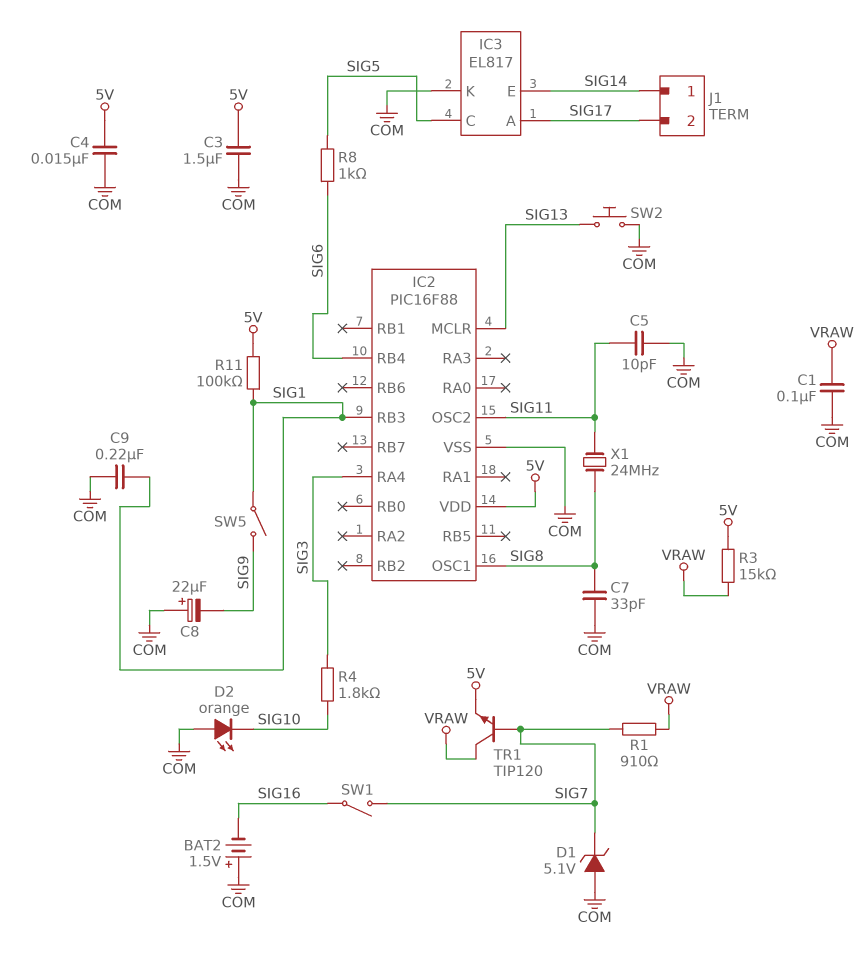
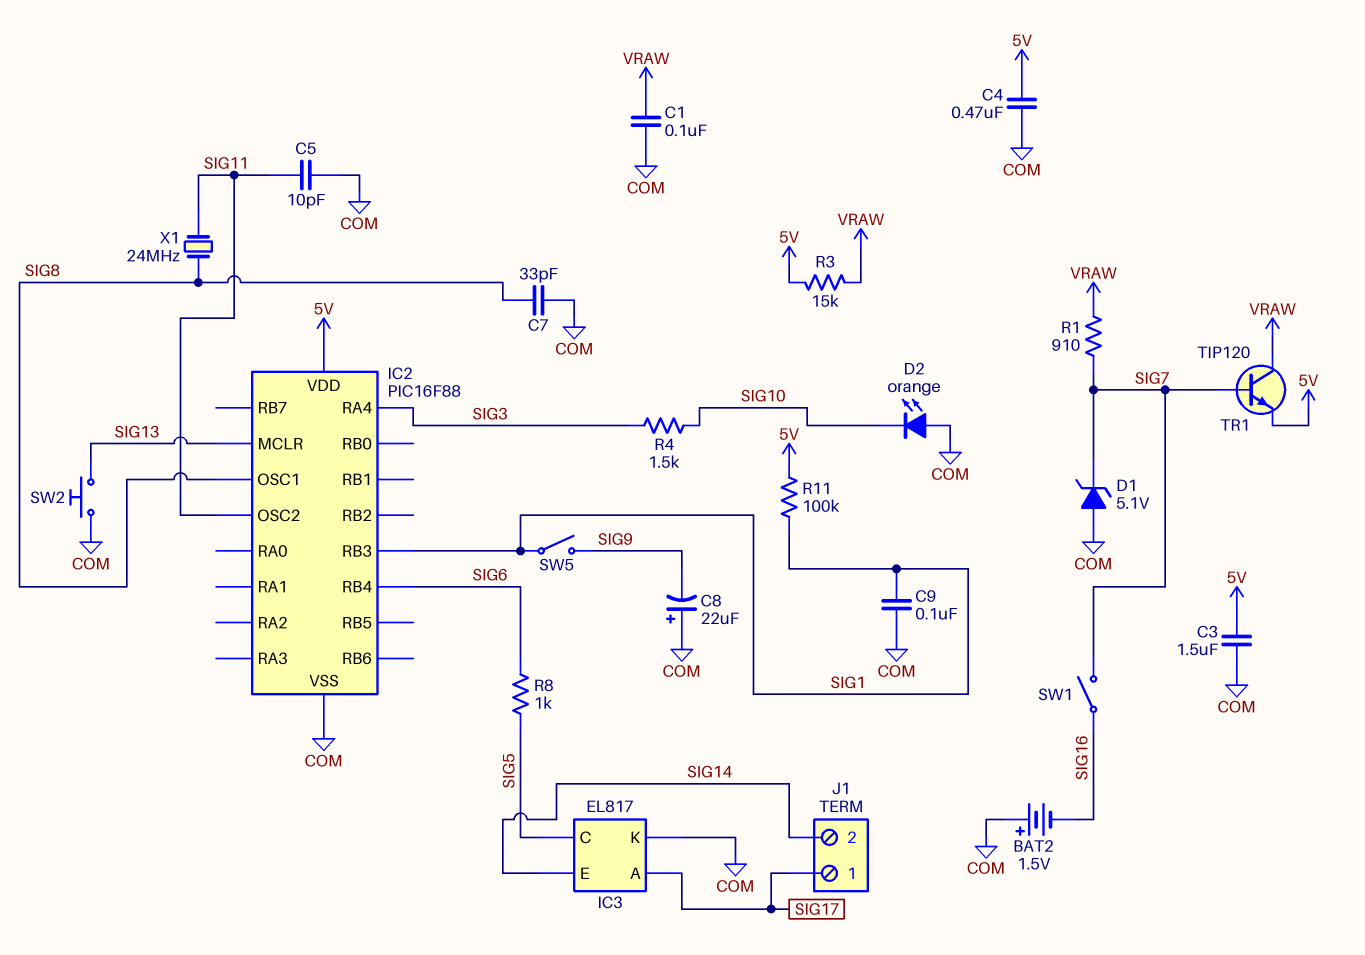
C4: 15nF (5V, COM) -> 470nF (5V, COM)
C9: 220nF (COM, SIG1) -> 100nF (COM, SIG1)
J1 pin 1: SIG14 -> SIG17
J1 pin 2: SIG17 -> SIG14
R4: 1.8k (SIG3, SIG10) -> 1.5k (SIG3, SIG10)

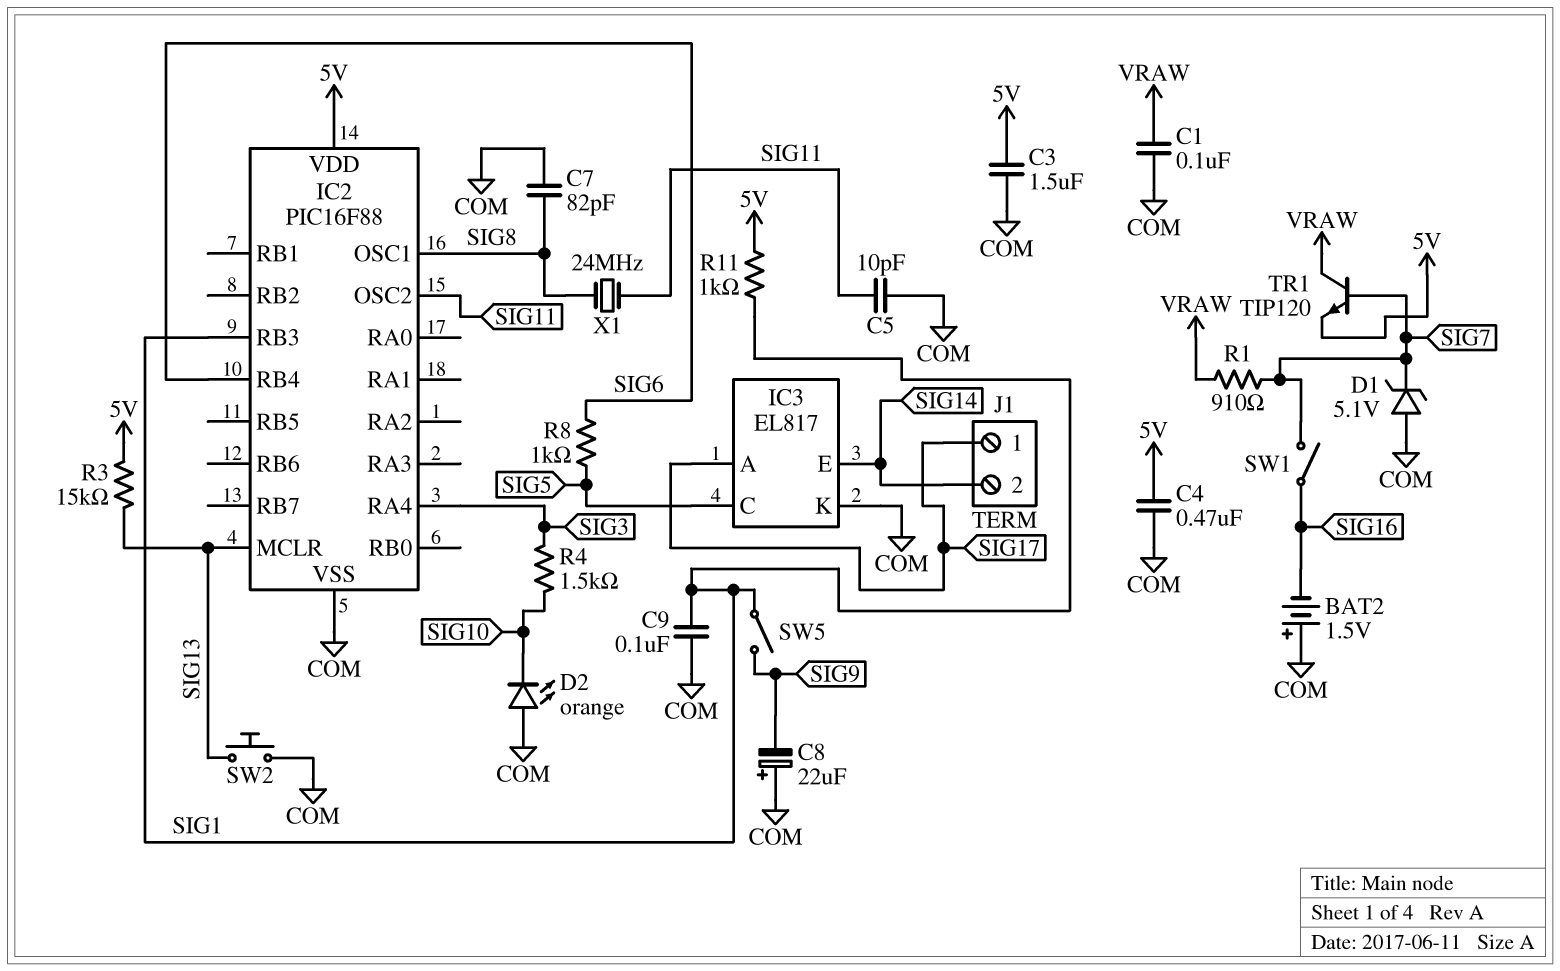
C7: 33pF (COM, SIG8) -> 82pF (COM, SIG8)
R3: 15k (5V, VRAW) -> 15k (5V, SIG13)
R11: 100k (5V, SIG1) -> 1k (5V, SIG1)

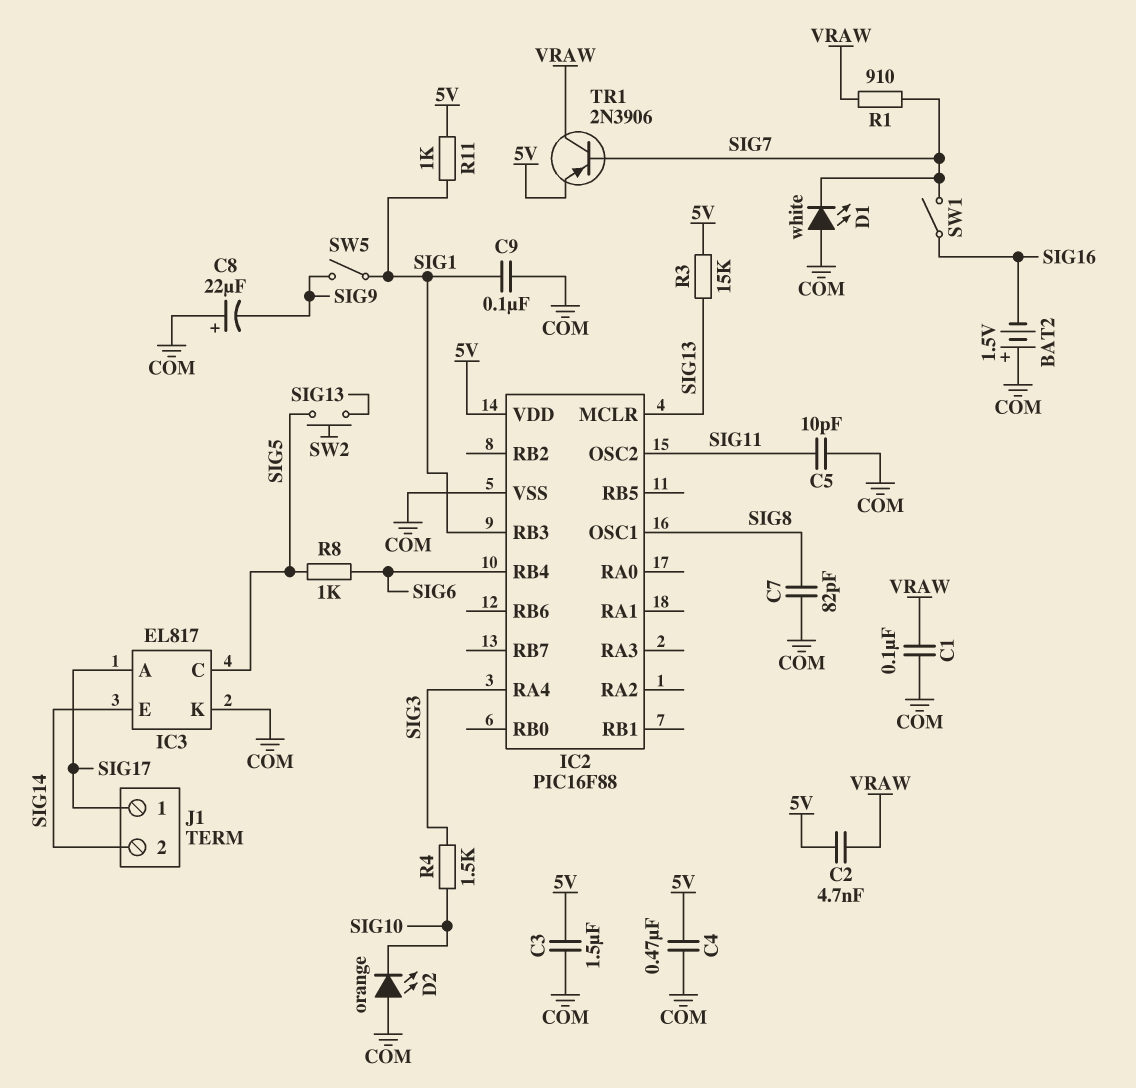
C2: none -> 4.7nF (5V, VRAW)
D1: zener 5.1V (A COM, K SIG7) -> LED white (A COM, K SIG7)
SW2: button (COM, SIG13) -> button (SIG5, SIG13)
TR1: NPN TIP120 (B SIG7, C VRAW, E 5V) -> PNP 2N3906 (B SIG7, C VRAW, E 5V)
X1: 24MHz (SIG8, SIG11) -> none

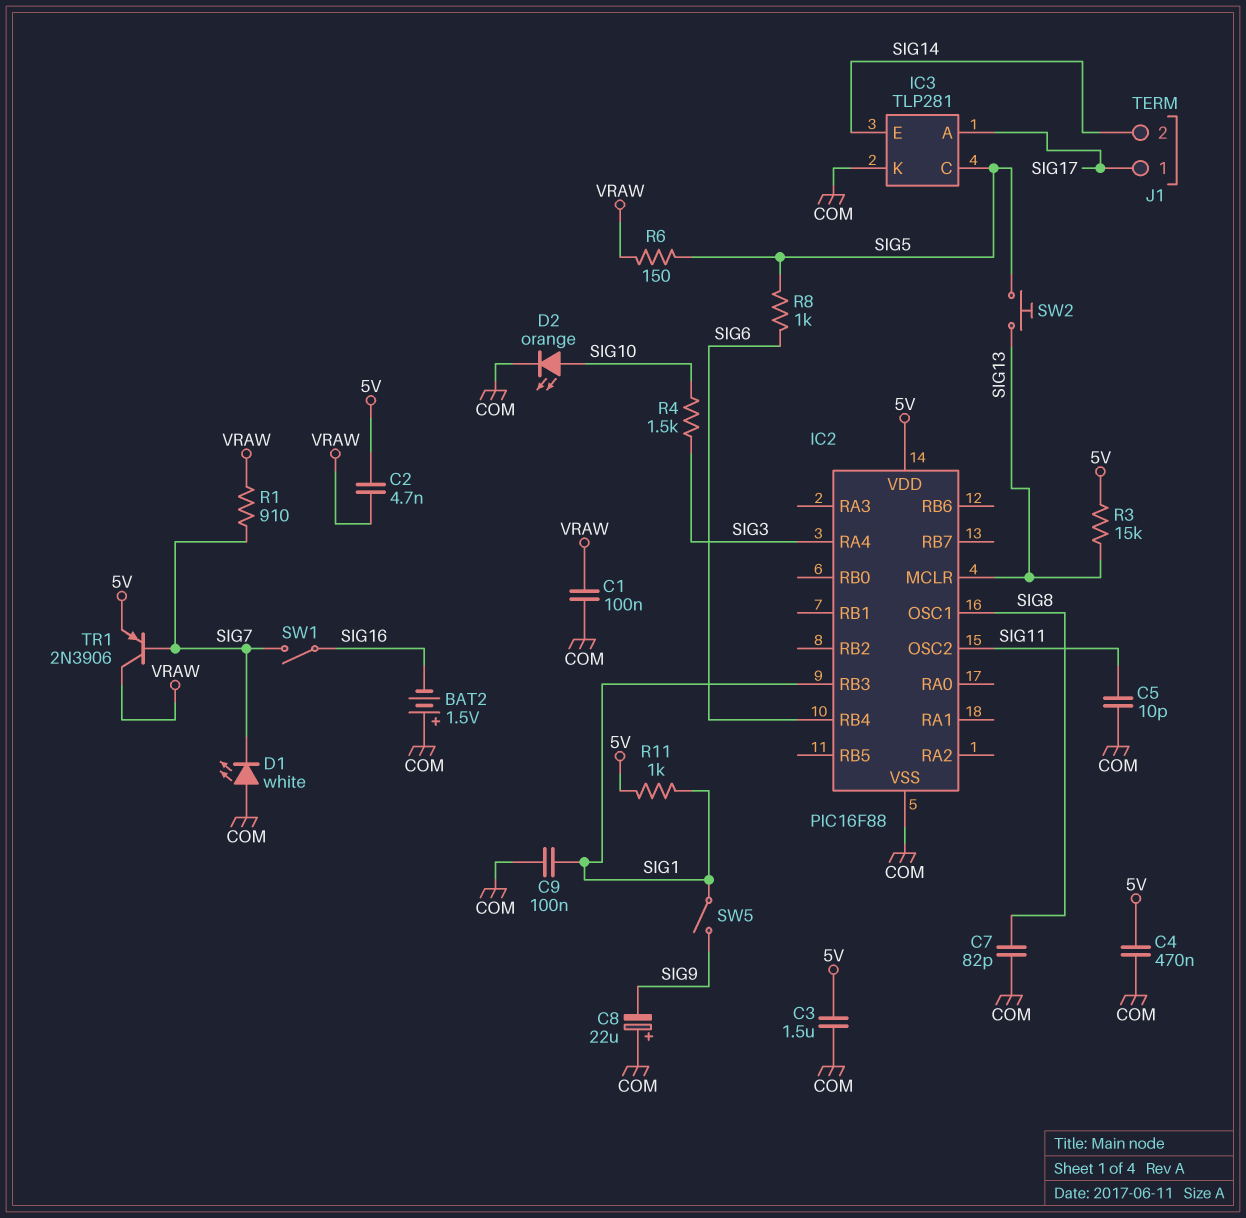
D2: LED orange (A COM, K SIG10) -> LED orange (A SIG10, K COM)
IC3: EL817 -> TLP281
R6: none -> 150 (SIG5, VRAW)

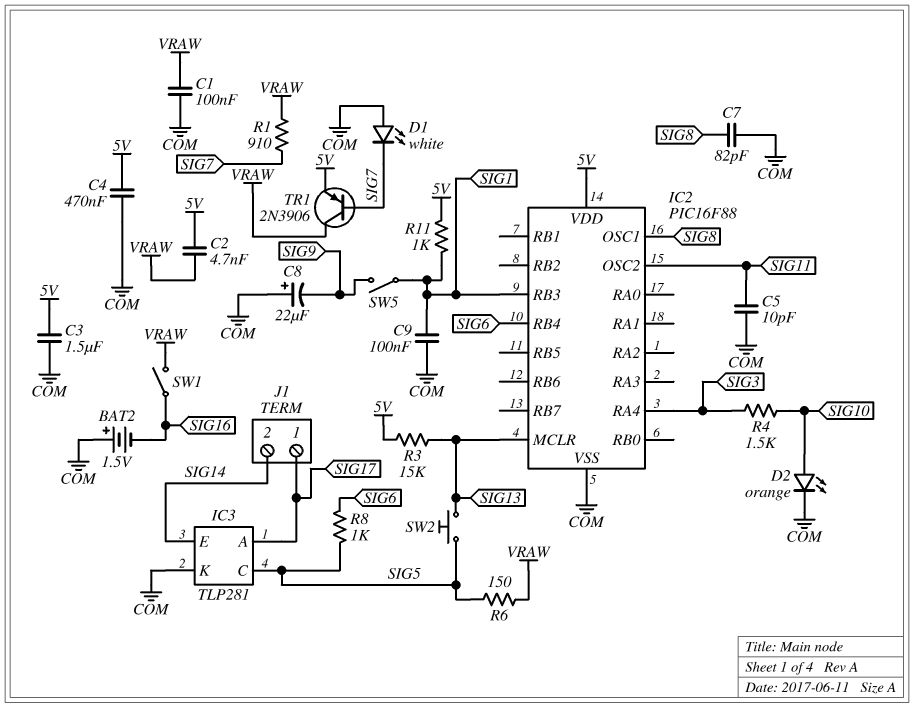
SW1: switch (SIG7, SIG16) -> switch (SIG16, VRAW)

